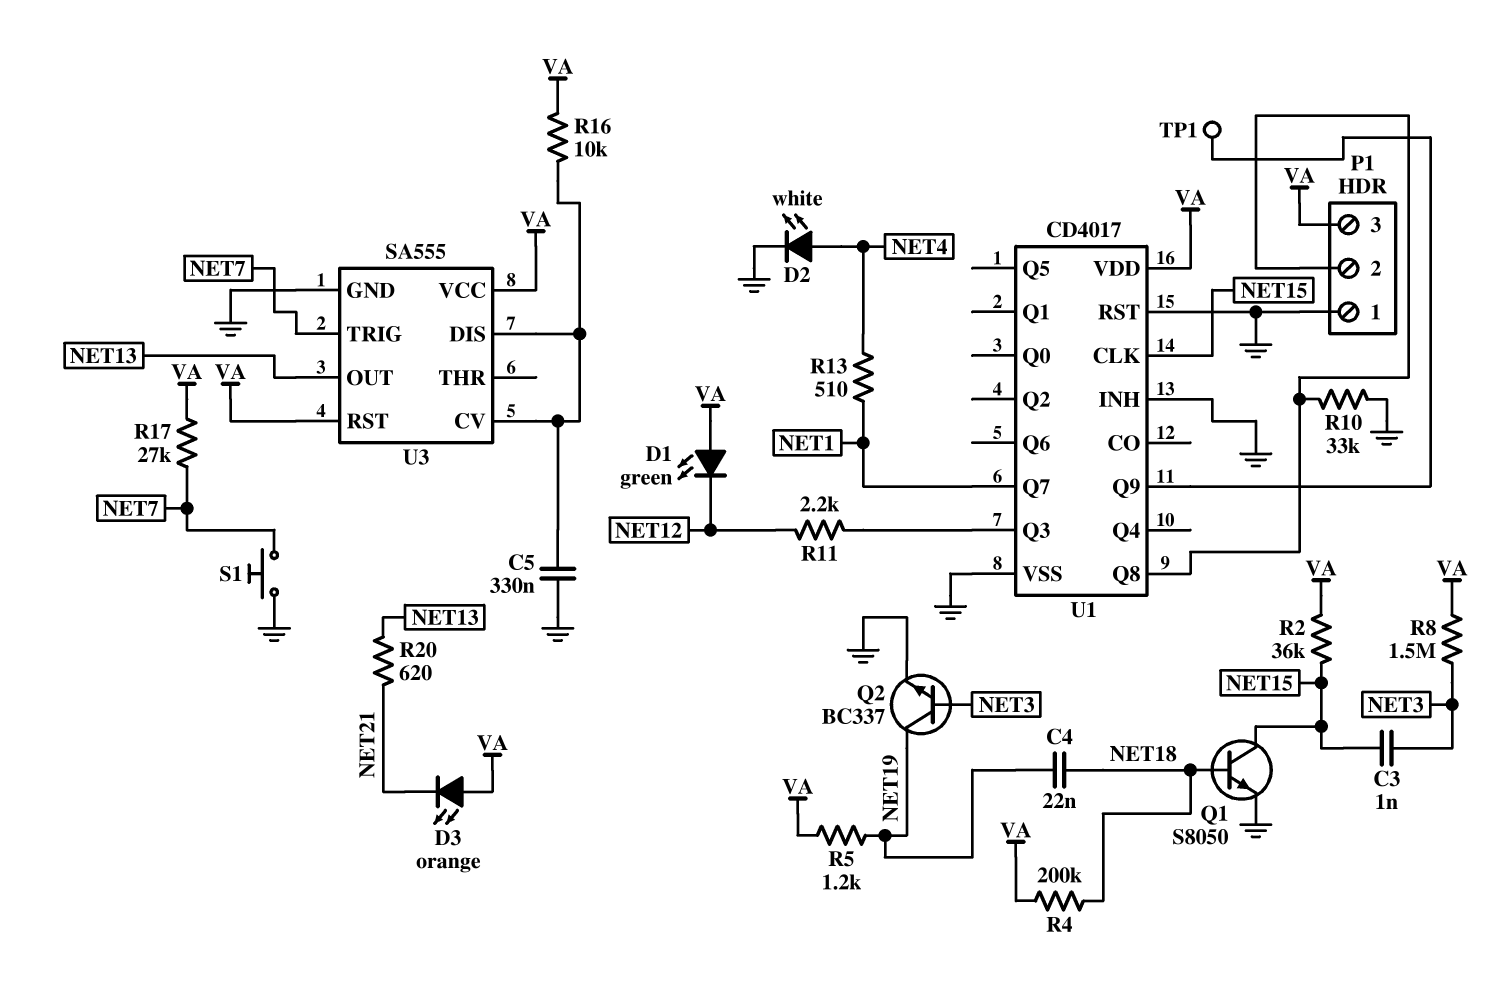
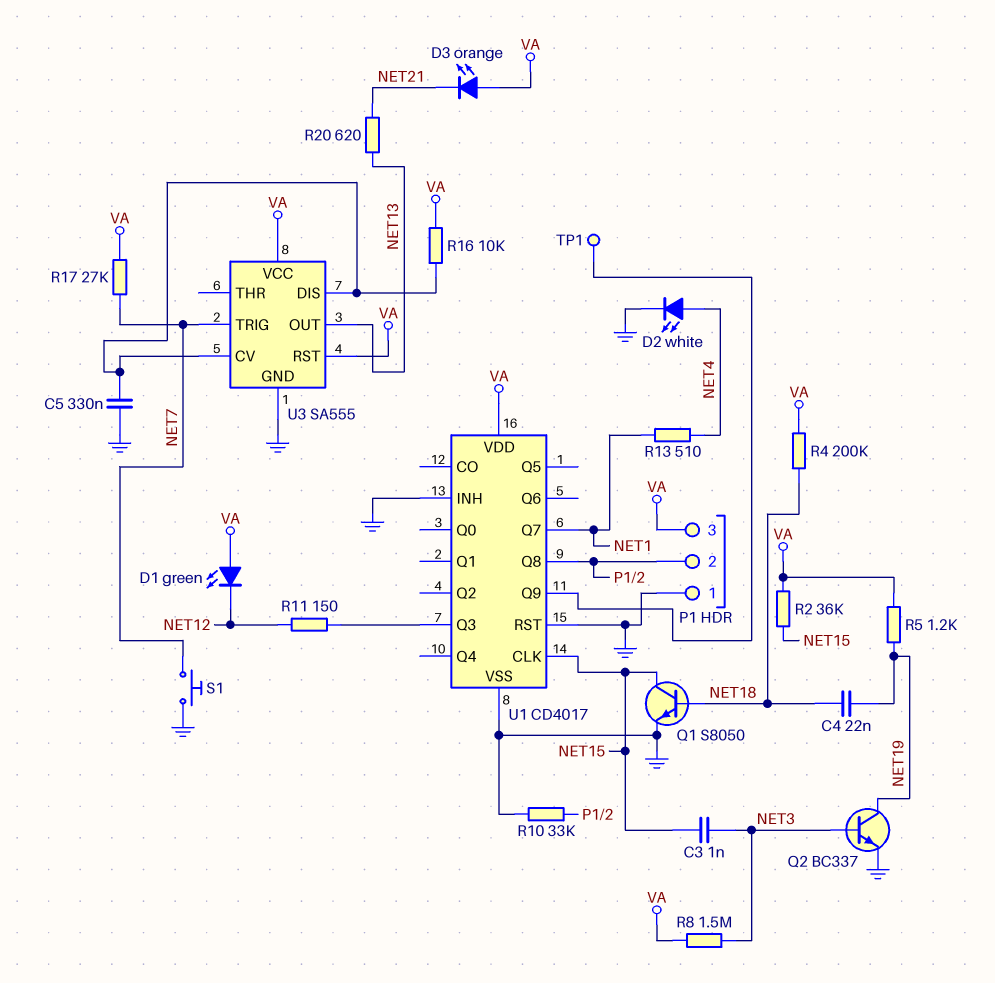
R11: 2.2k (NET12, U1/Q3) -> 150 (NET12, U1/Q3)

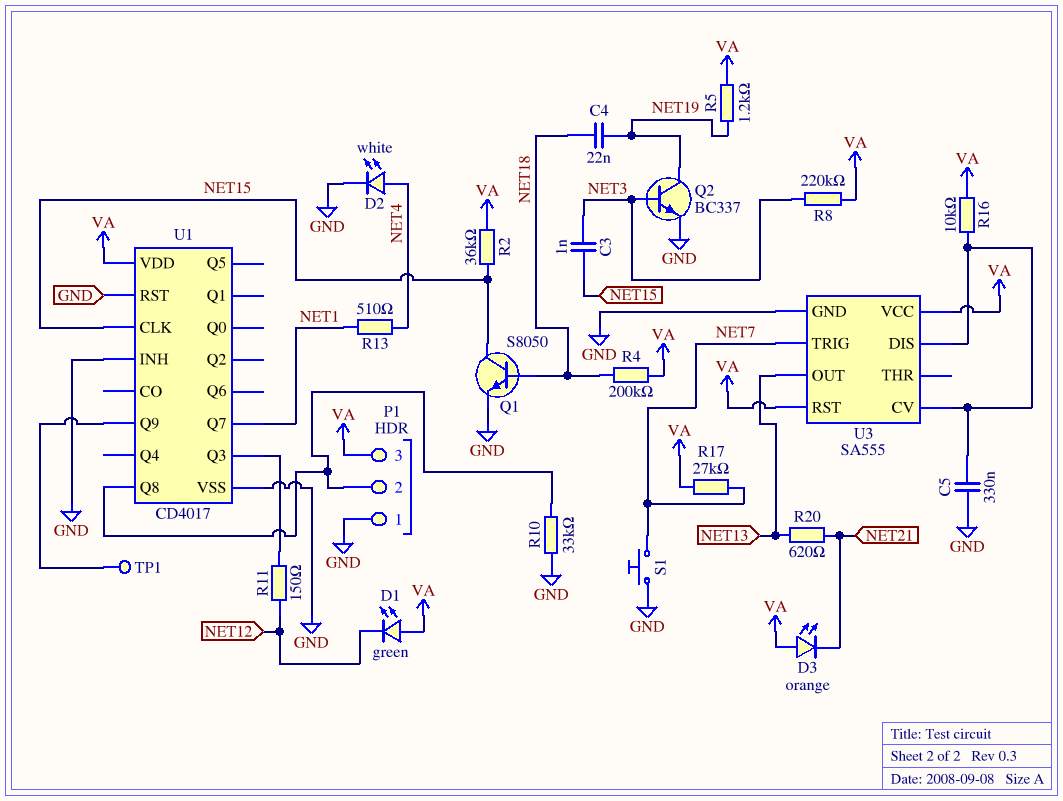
R8: 1.5M (NET3, VA) -> 220k (NET3, VA)

